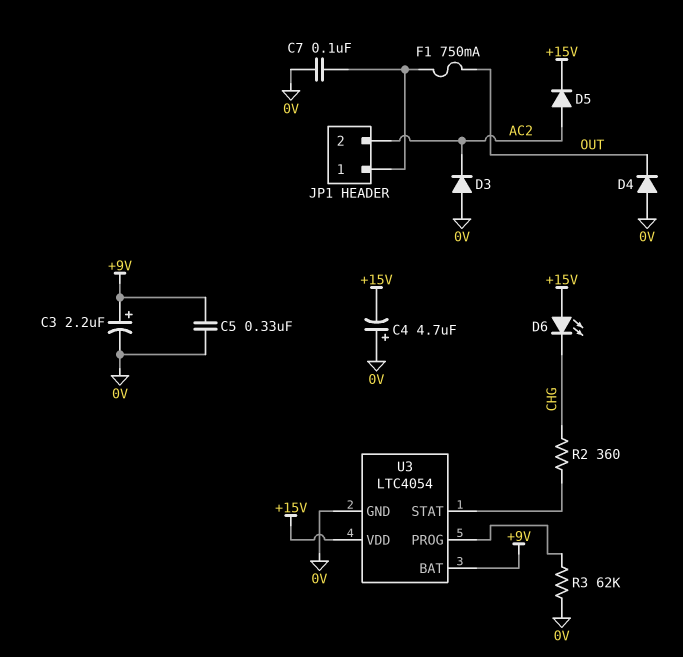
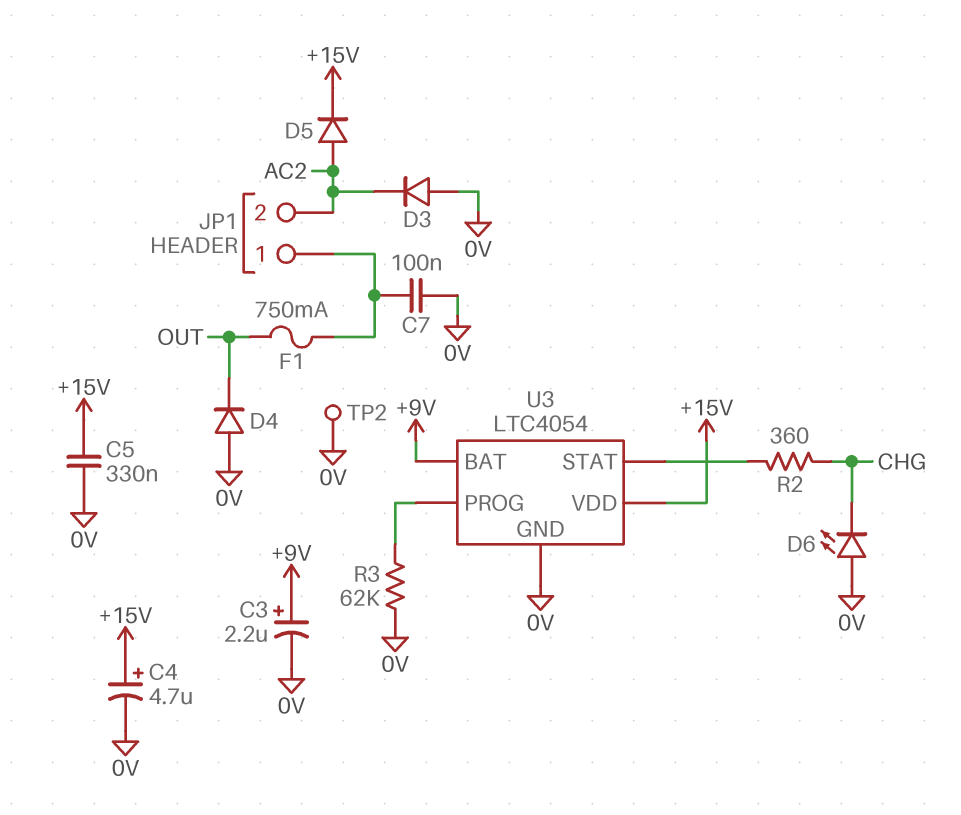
C4: 4.7uF (plus 0V, minus +15V) -> 4.7uF (plus +15V, minus 0V)
C5: 330nF (+9V, 0V) -> 330nF (+15V, 0V)
D6: LED (A +15V, K CHG) -> LED (A 0V, K CHG)
TP2: none -> test point (0V)

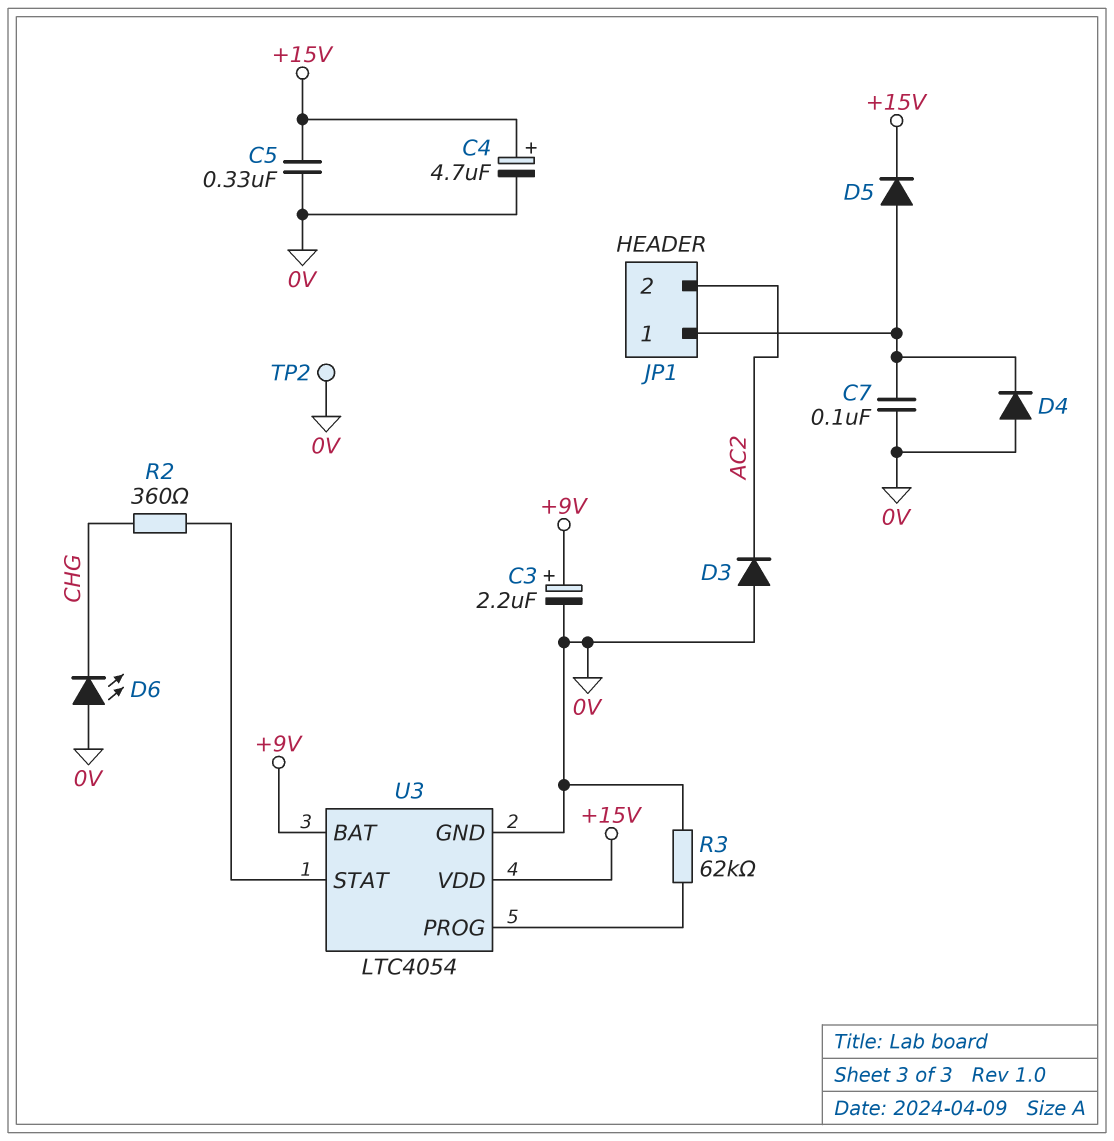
D4: diode (A 0V, K OUT) -> diode (A 0V, K JP1/1)
D5: diode (A AC2, K +15V) -> diode (A JP1/1, K +15V)
F1: 750mA (JP1/1, OUT) -> none

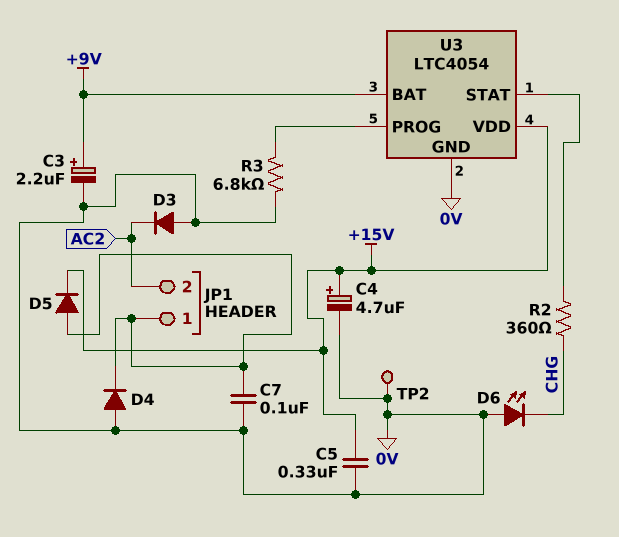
R3: 62k (0V, U3/PROG) -> 6.8k (0V, U3/PROG)

